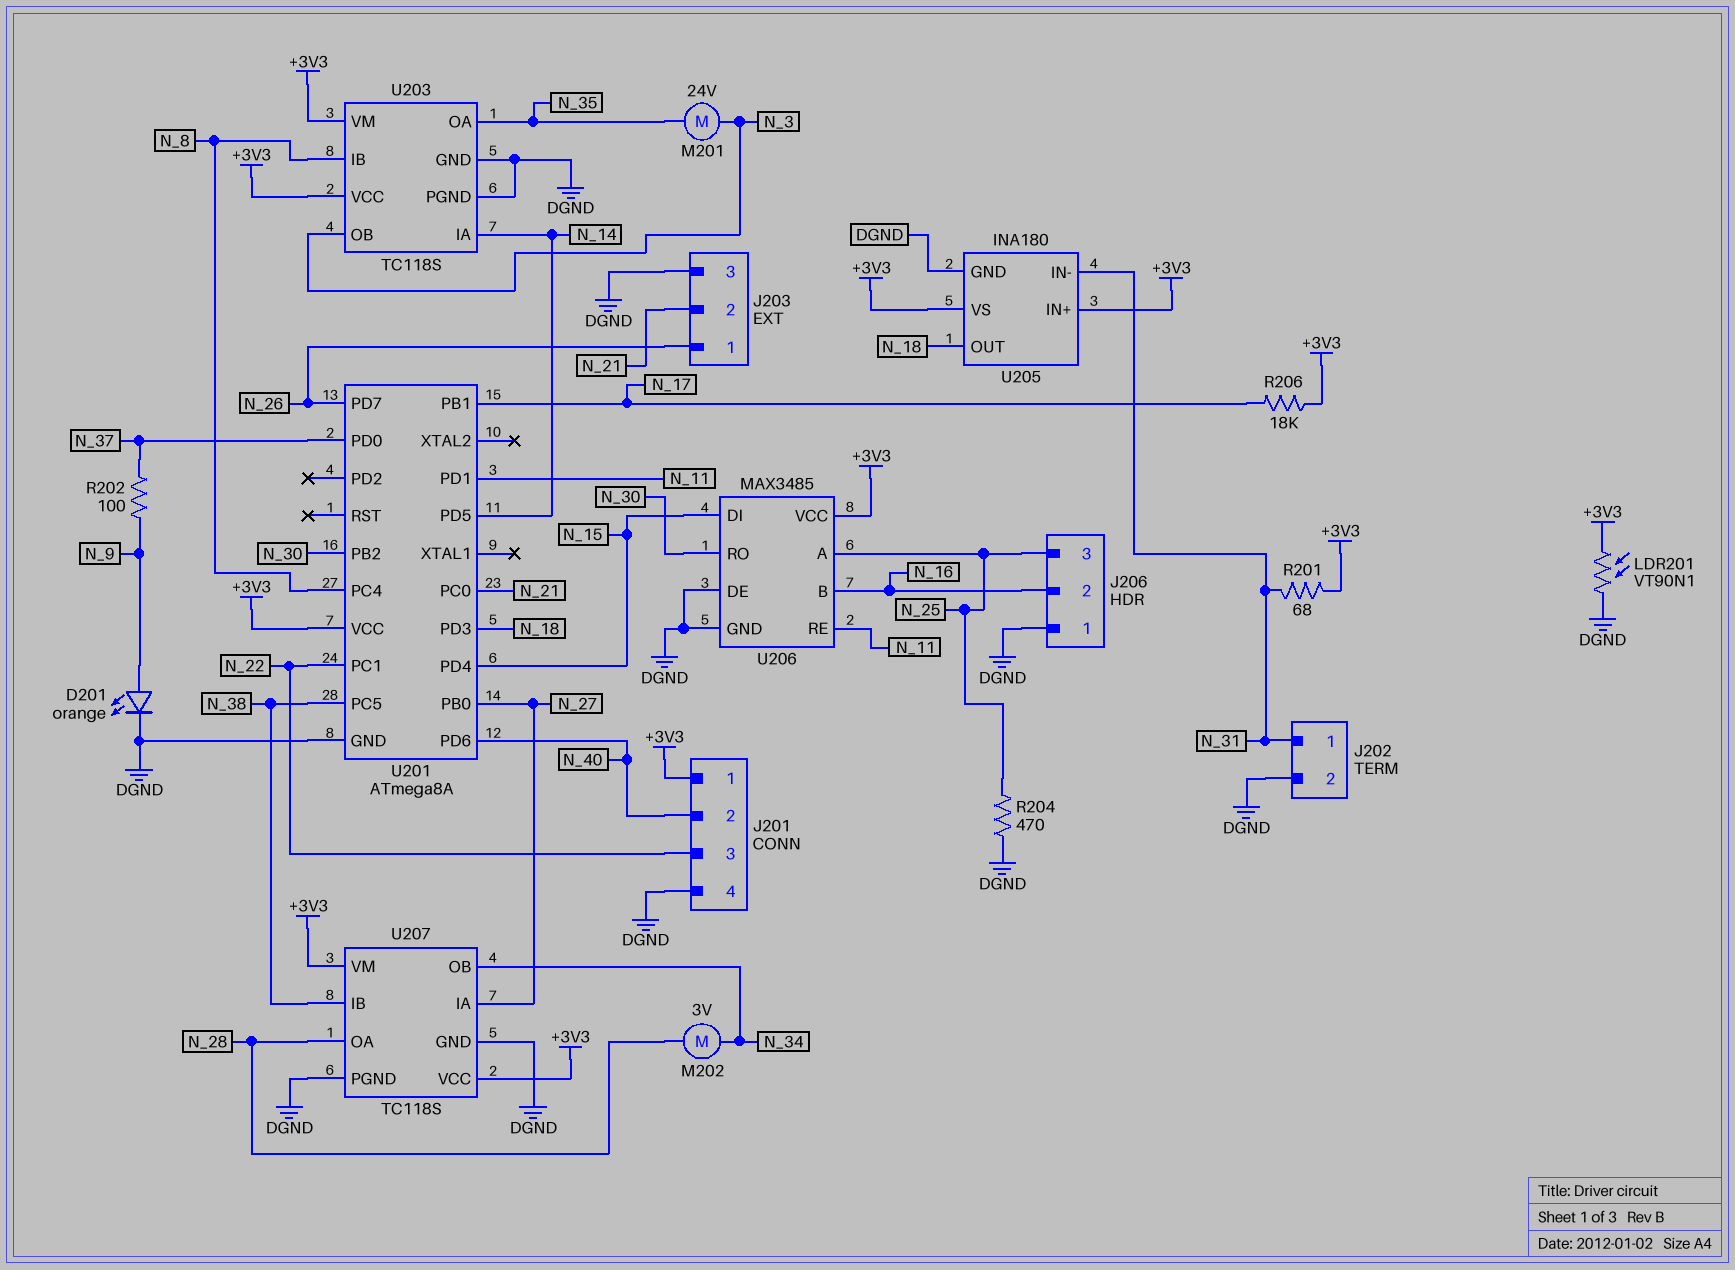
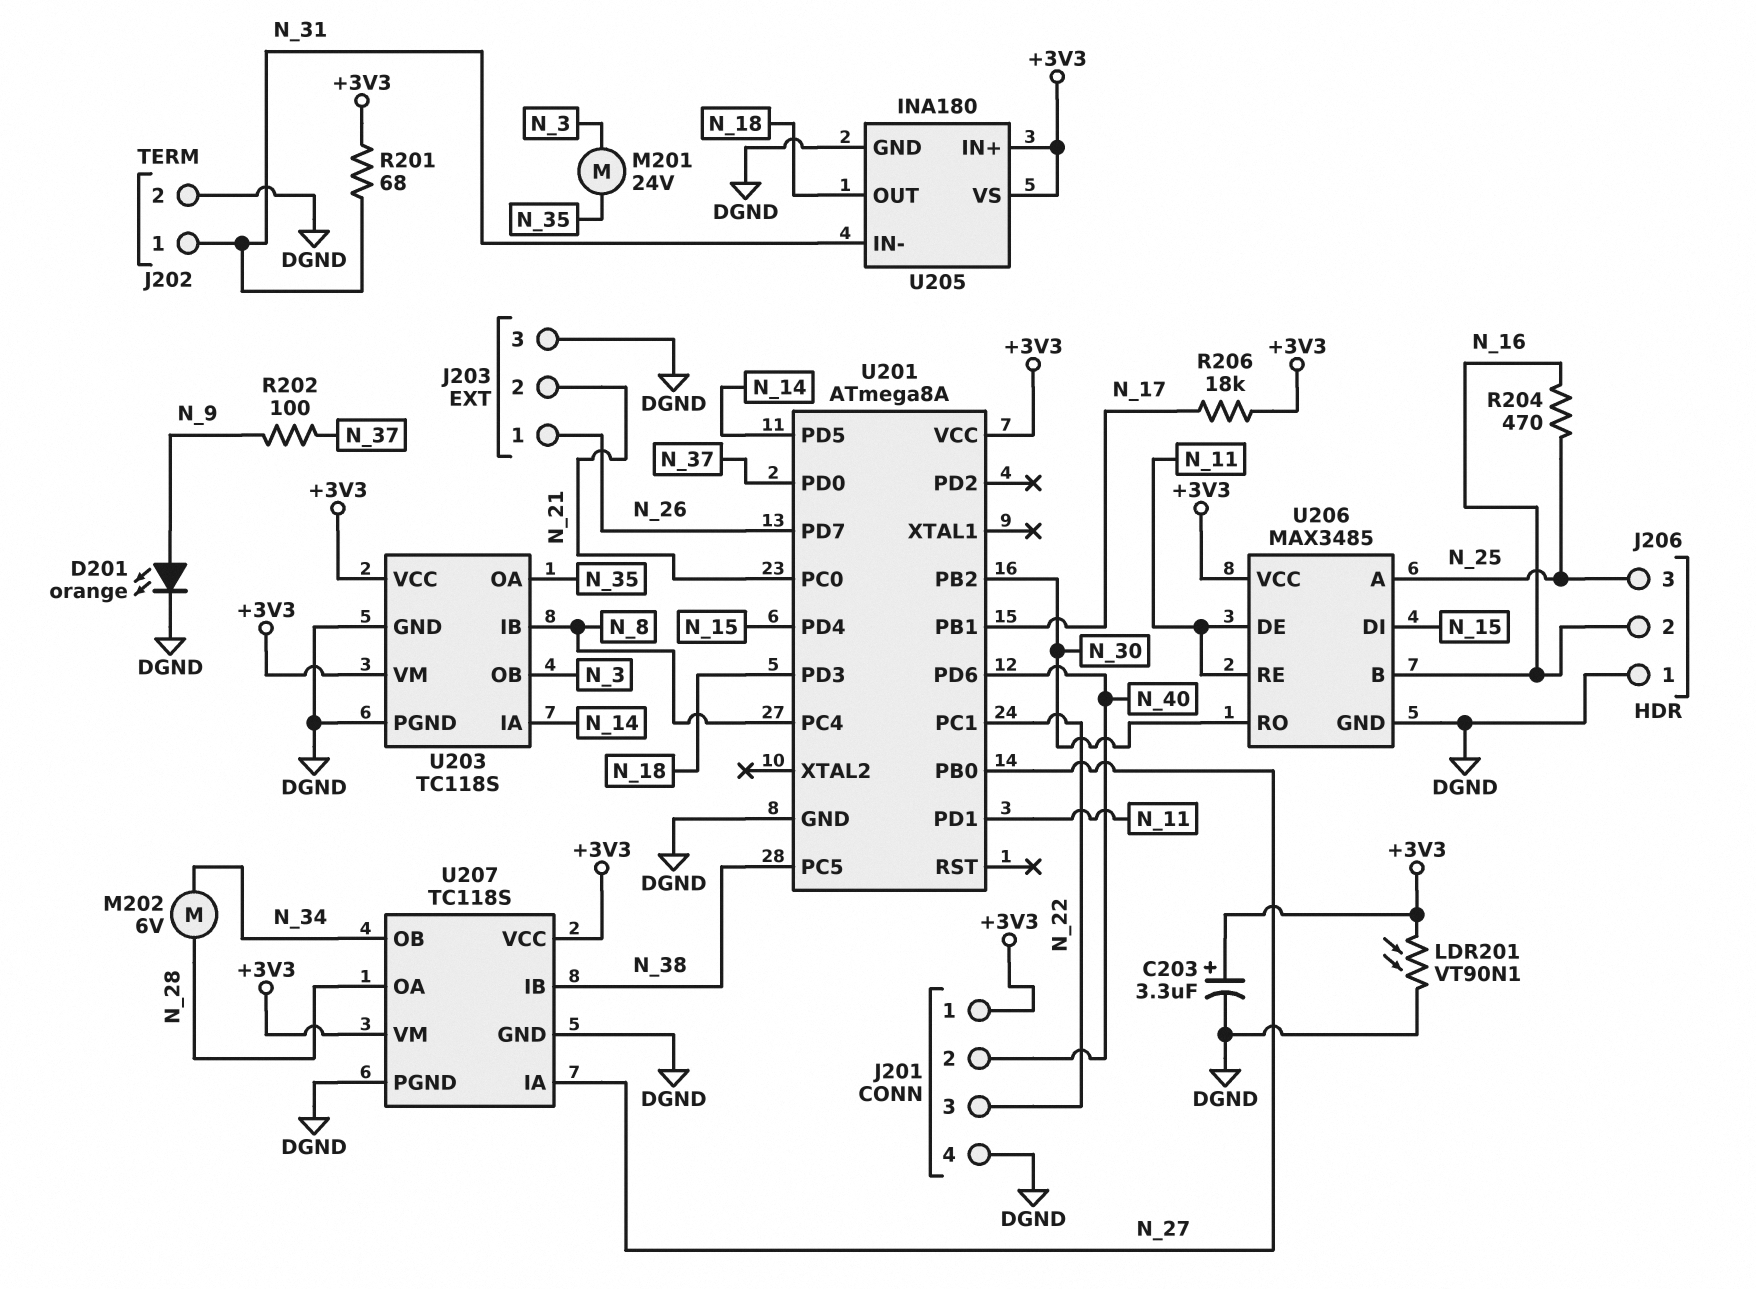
C203: none -> 3.3uF (plus +3V3, minus DGND)
M202: motor 3V (N_28, N_34) -> motor 6V (N_28, N_34)
R204: 470 (DGND, N_25) -> 470 (N_16, N_25)
U206 pin DE: DGND -> N_11

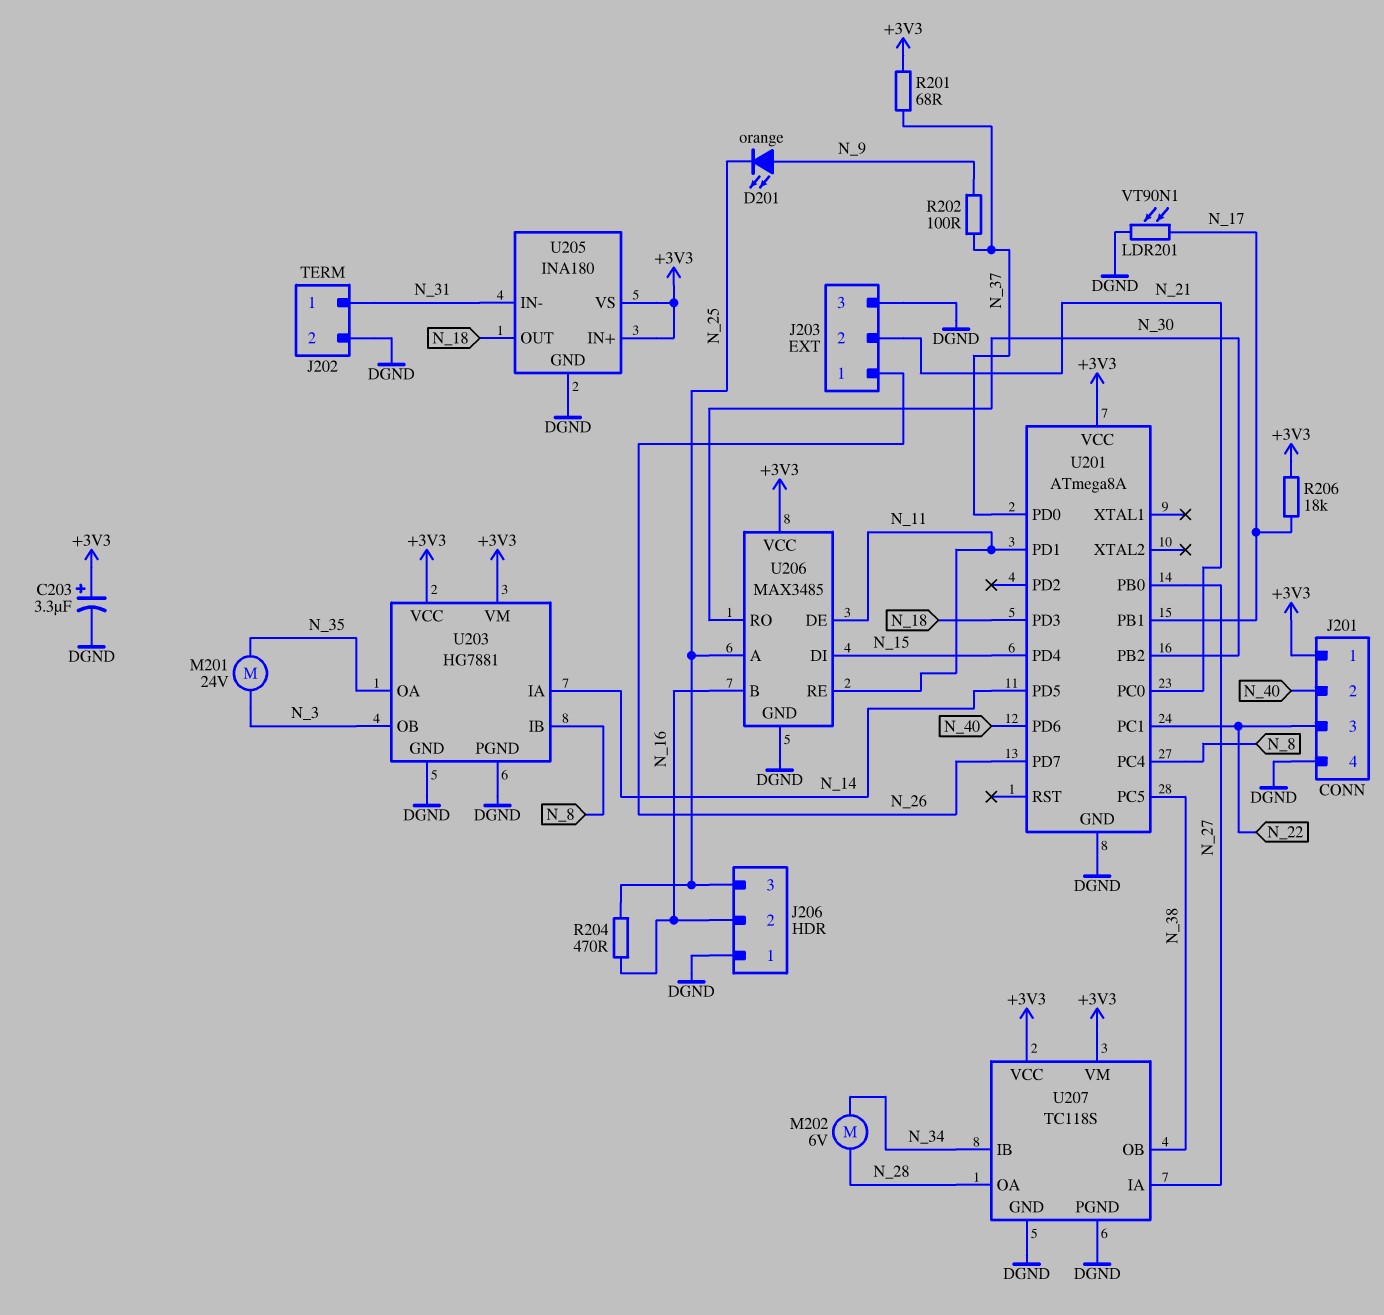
D201: LED orange (A N_9, K DGND) -> LED orange (A N_9, K N_25)
LDR201: VT90N1 (+3V3, DGND) -> VT90N1 (DGND, N_17)
R201: 68 (+3V3, N_31) -> 68 (+3V3, N_37)
U203: TC118S -> HG7881
U207 pin IB: N_38 -> N_34
U207 pin OB: N_34 -> N_38

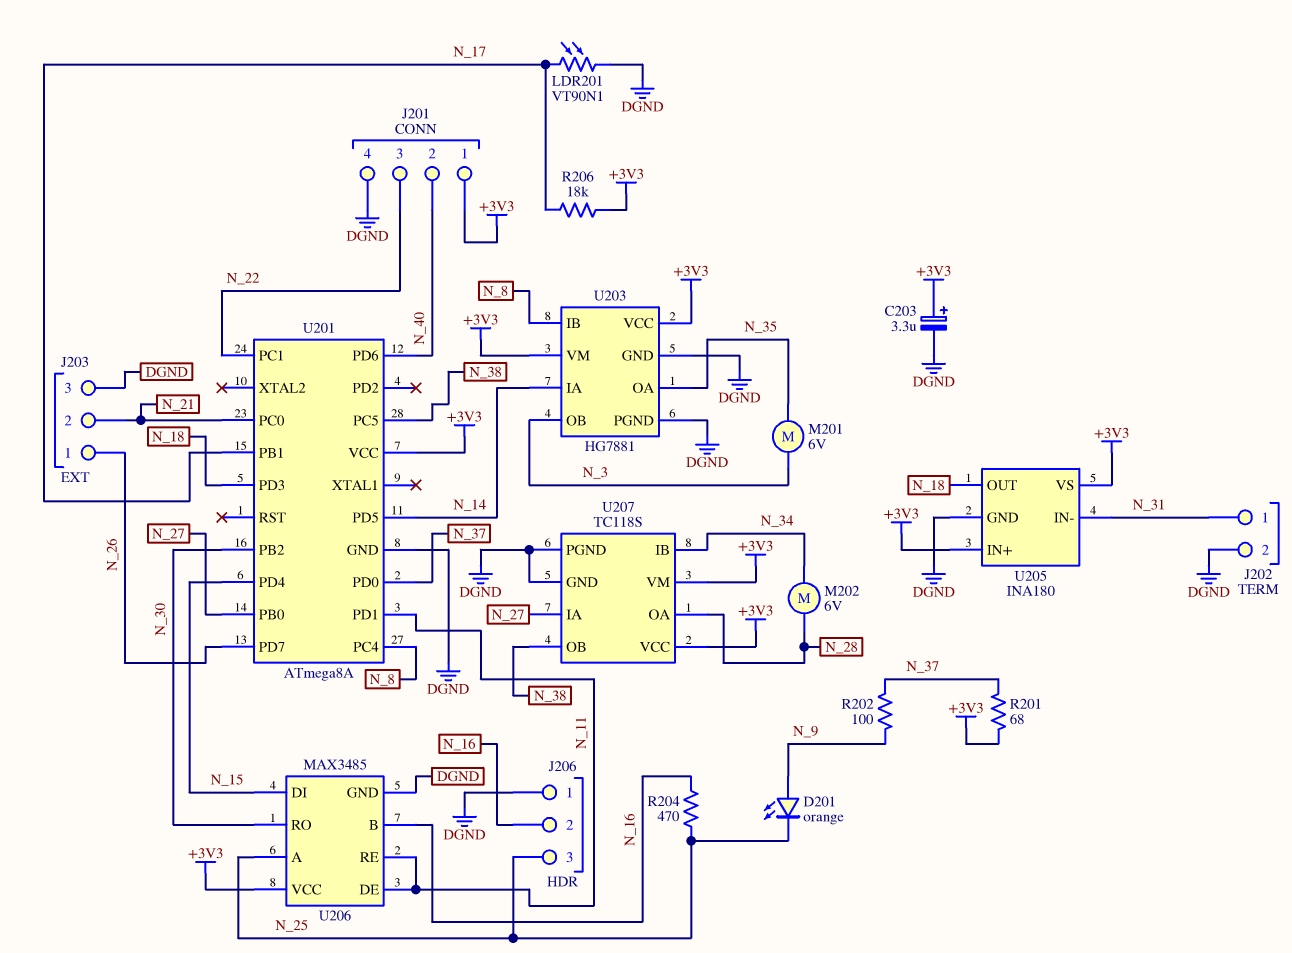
M201: motor 24V (N_3, N_35) -> motor 6V (N_3, N_35)

